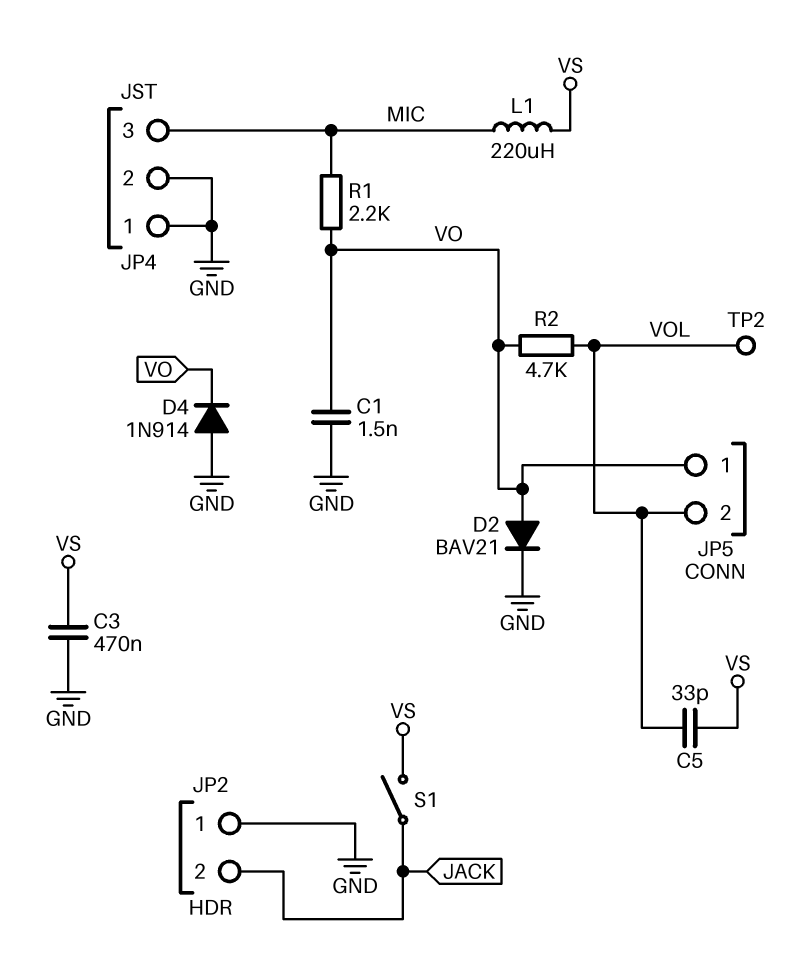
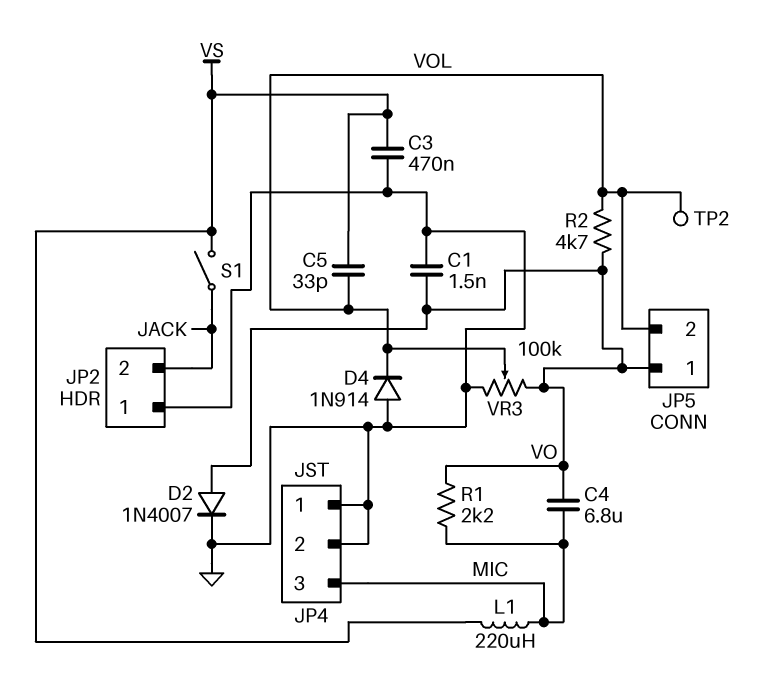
C4: none -> 6.8uF (MIC, VO)
D2: diode BAV21 (A VO, K GND) -> diode 1N4007 (A VO, K GND)
D4: diode 1N914 (A GND, K VO) -> diode 1N914 (A GND, K VOL)
VR3: none -> 100k (GND, VO, wiper VOL)

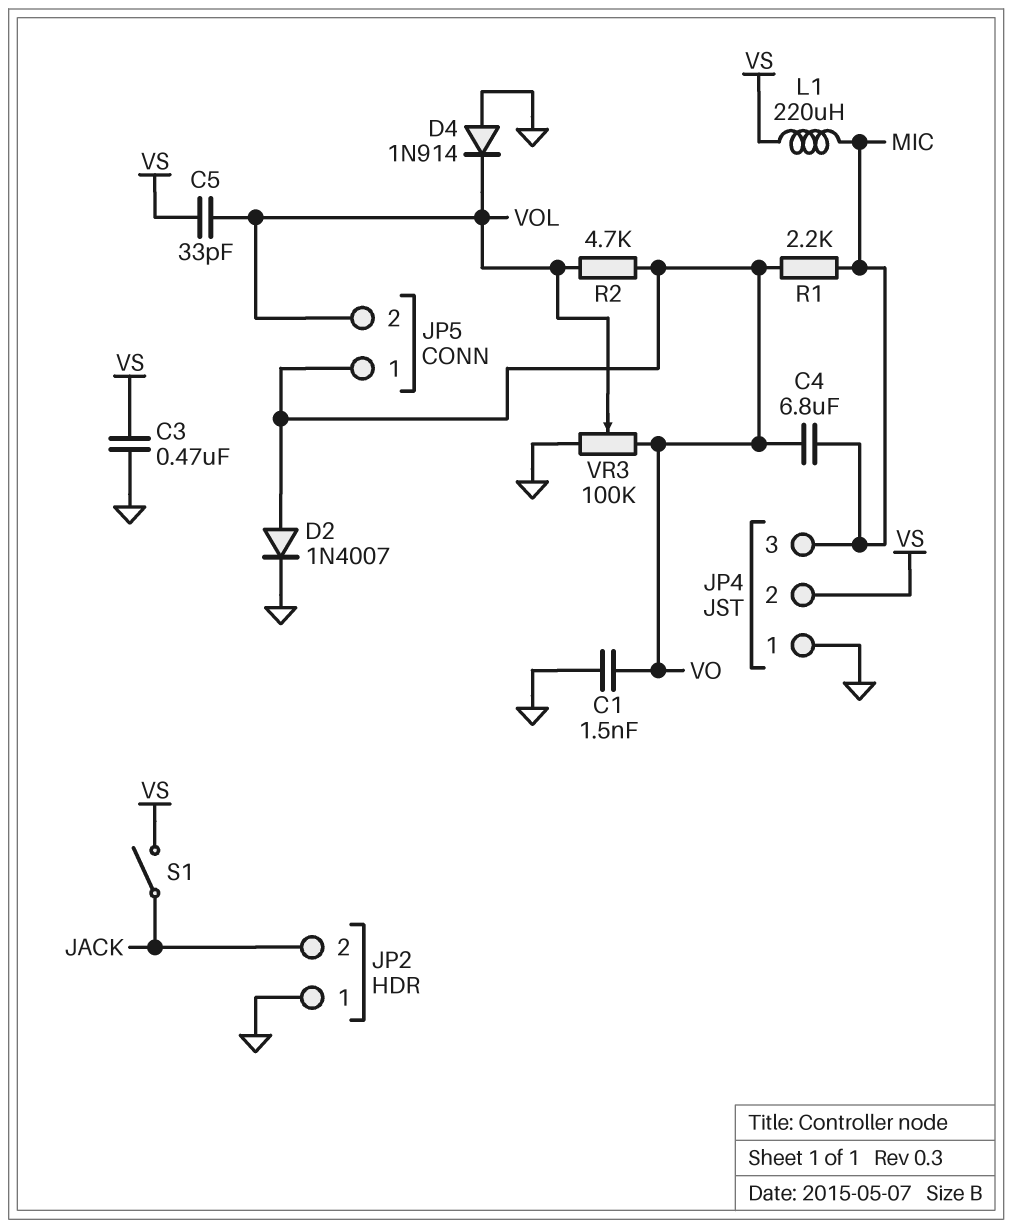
JP4 pin 2: GND -> VS
TP2: test point (VOL) -> none

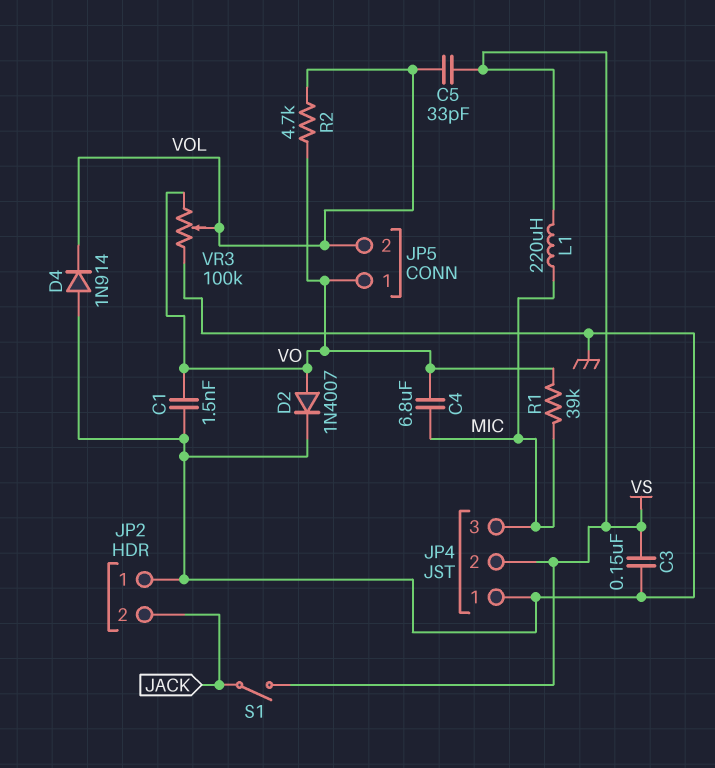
C3: 470nF (GND, VS) -> 150nF (GND, VS)
R1: 2.2k (MIC, VO) -> 39k (MIC, VO)

